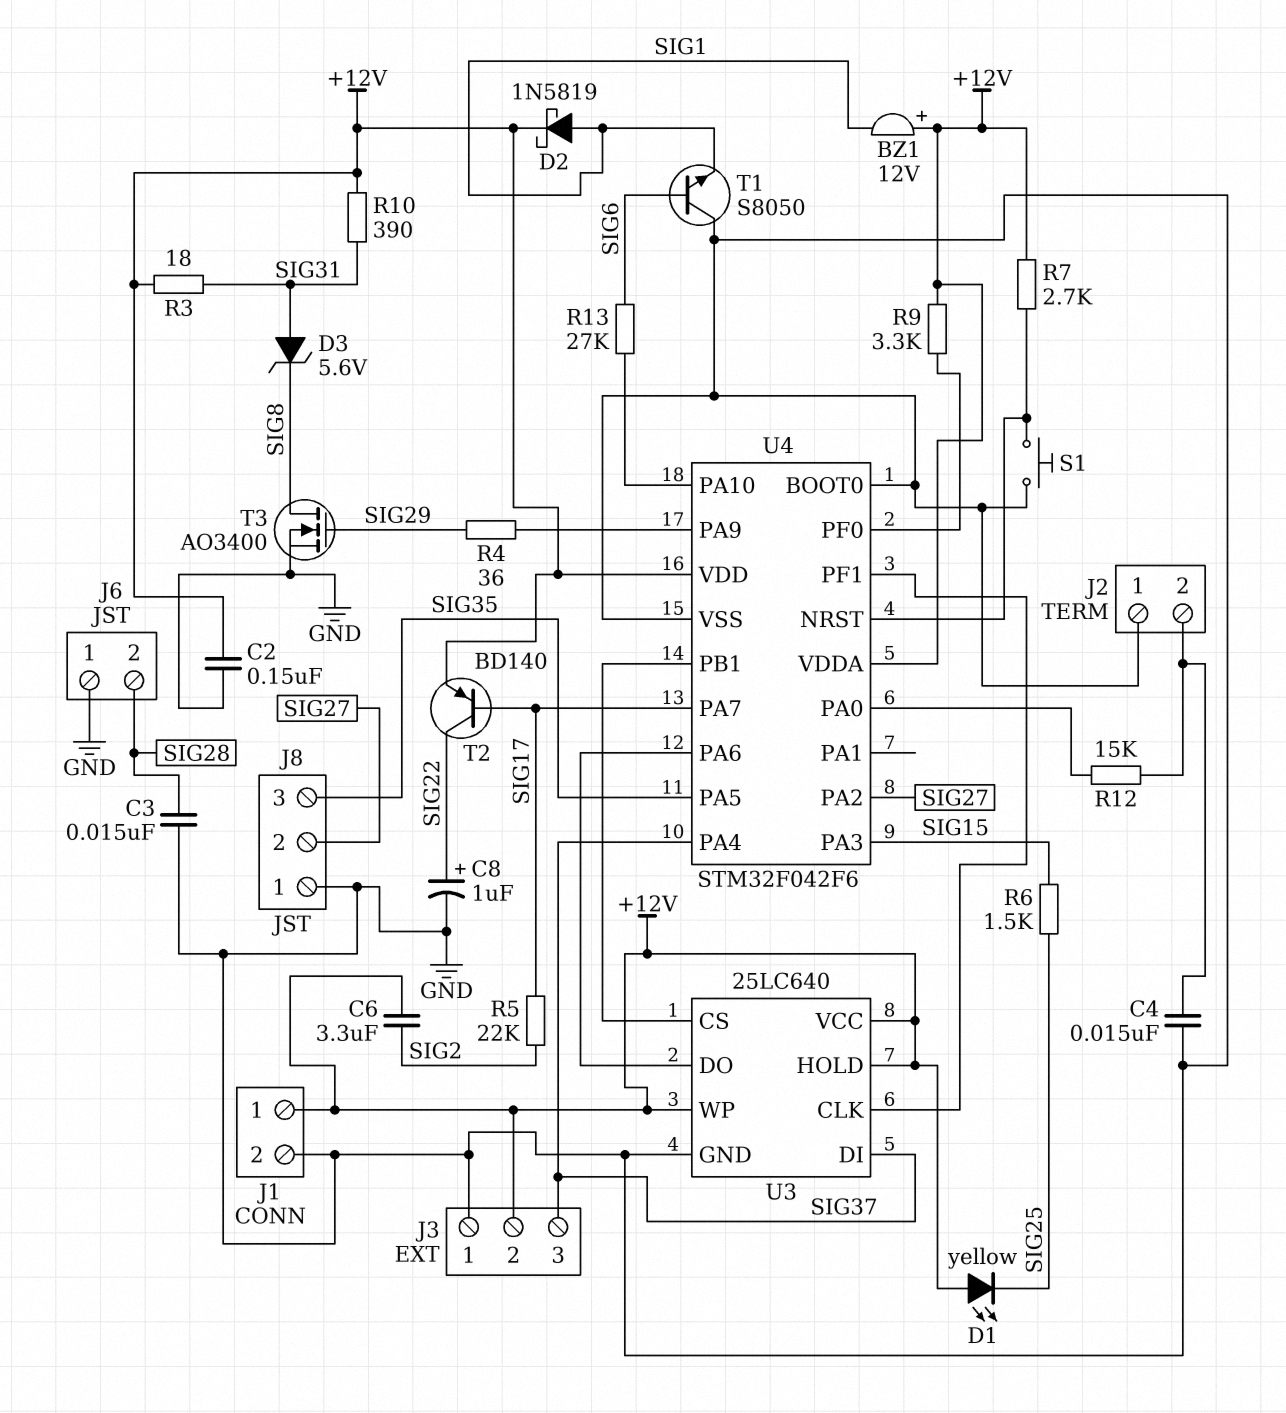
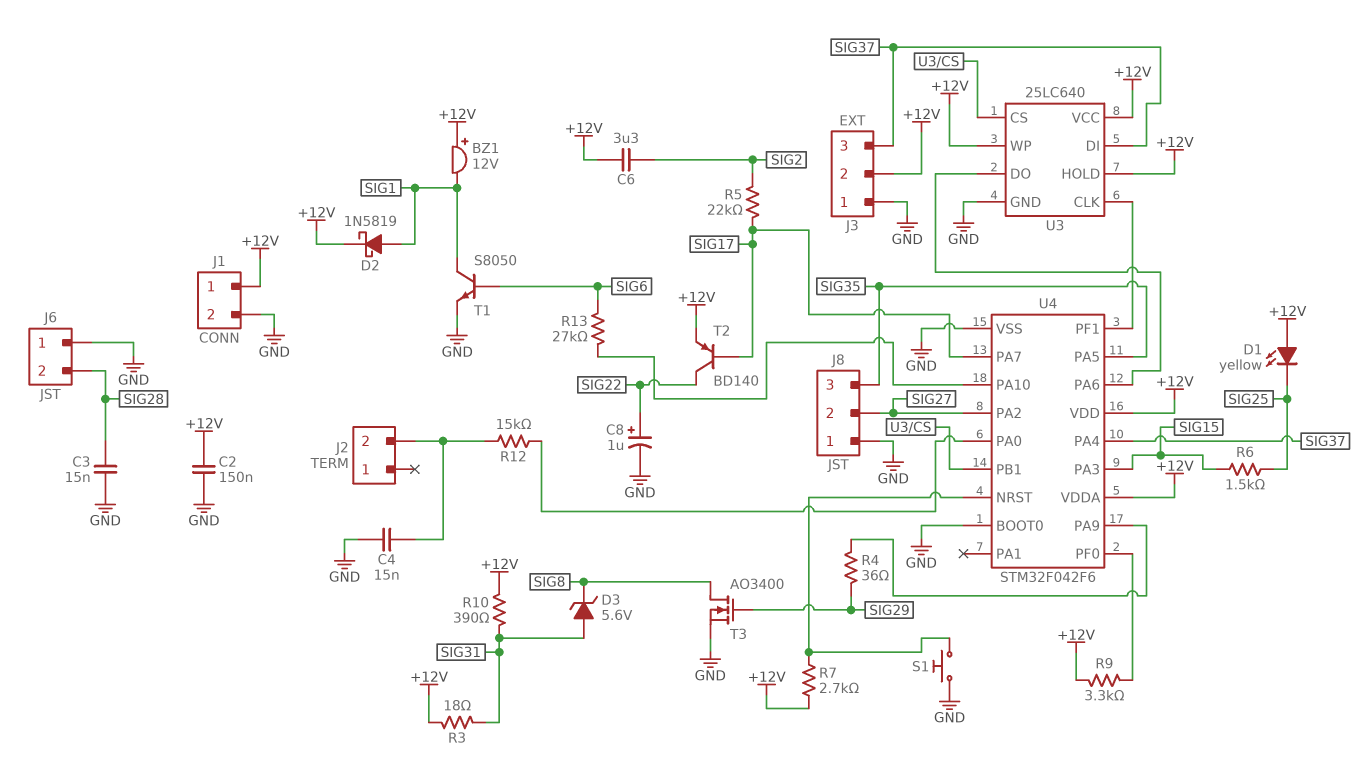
J2 pin 1: GND -> none
T1: NPN S8050 (B SIG6, C GND, E SIG1) -> NPN S8050 (B SIG6, C SIG1, E GND)

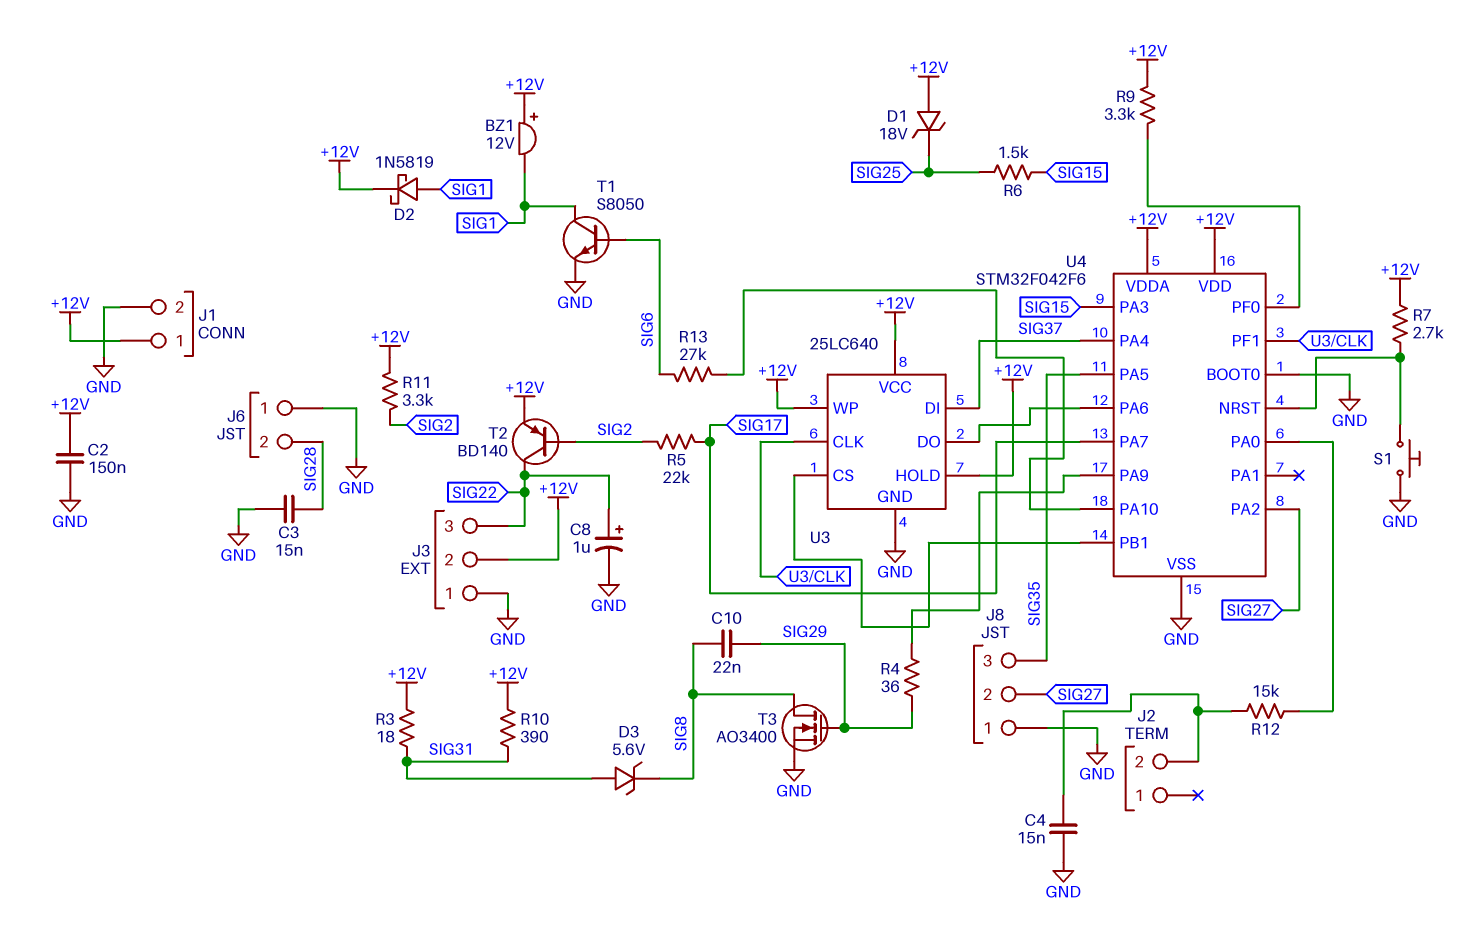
C6: 3.3uF (+12V, SIG2) -> none
C10: none -> 22nF (SIG8, SIG29)
D1: LED yellow (A +12V, K SIG25) -> zener 18V (A +12V, K SIG25)
J3 pin 3: SIG37 -> SIG22
R11: none -> 3.3k (+12V, SIG2)
T2: PNP BD140 (B SIG17, C SIG22, E +12V) -> PNP BD140 (B SIG2, C SIG22, E +12V)

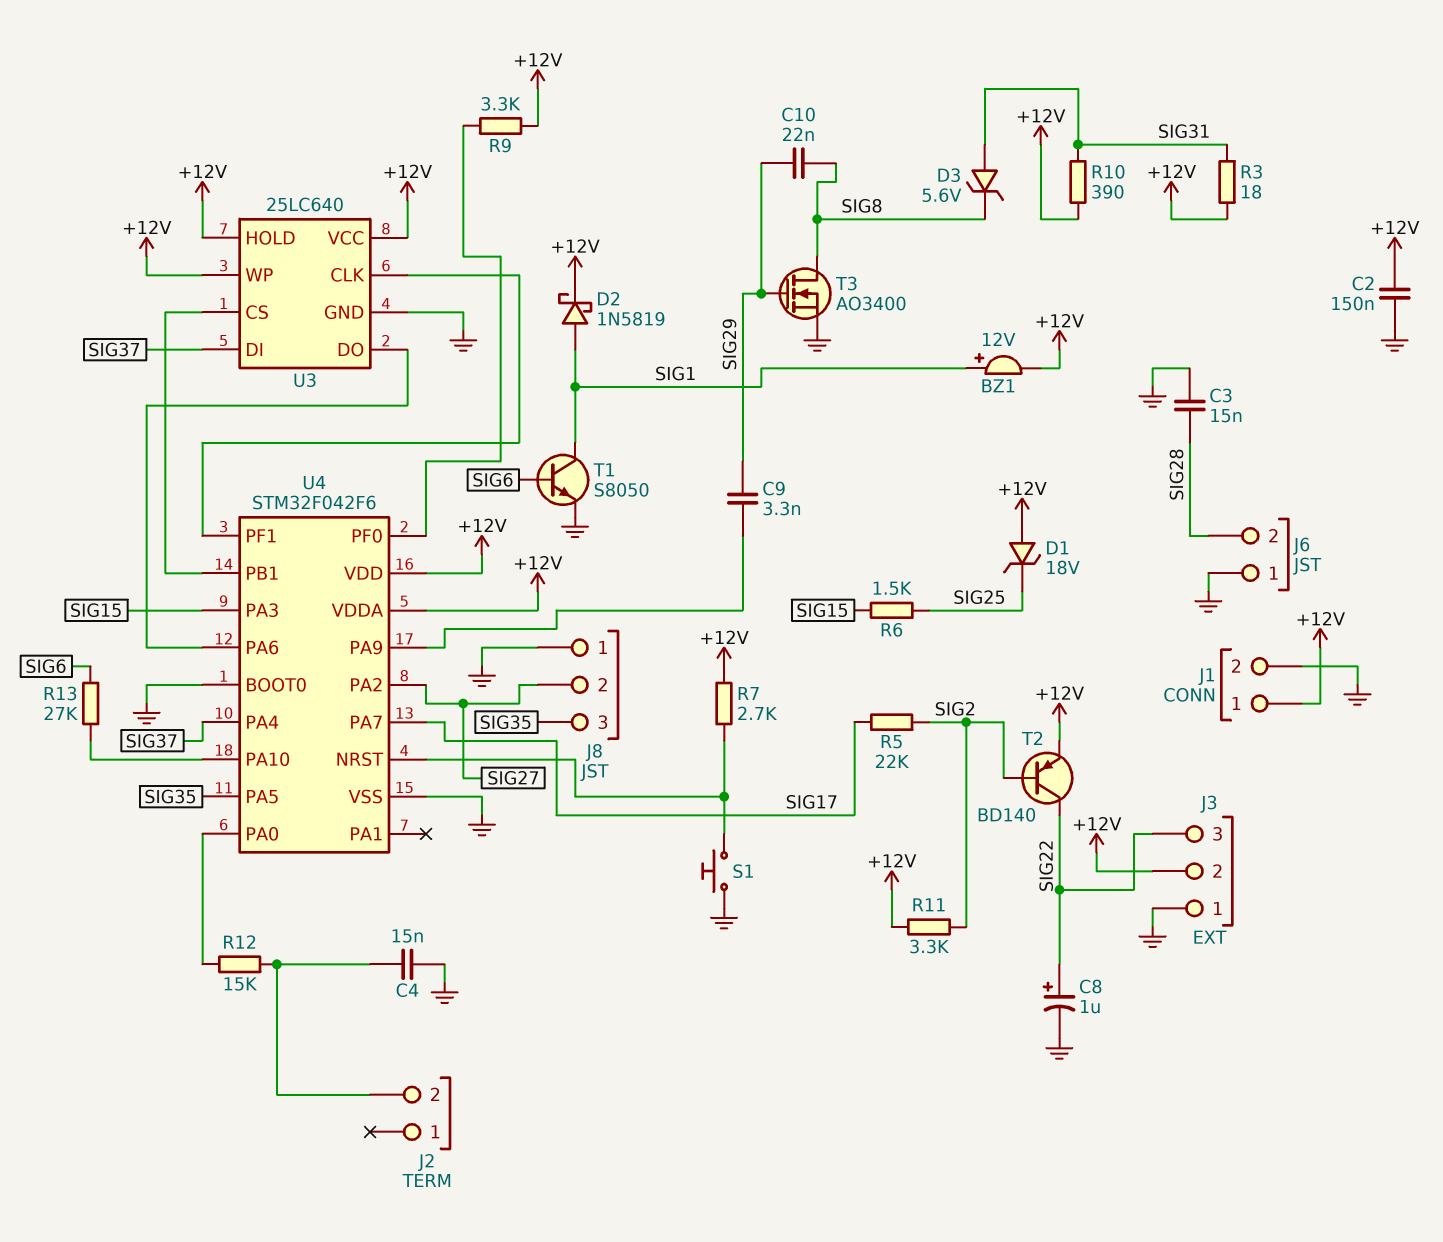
BZ1: buzzer 12V (plus +12V, minus SIG1) -> buzzer 12V (plus SIG1, minus +12V)
C9: none -> 3.3nF (SIG29, U4/PA9)
R4: 36 (SIG29, U4/PA9) -> none

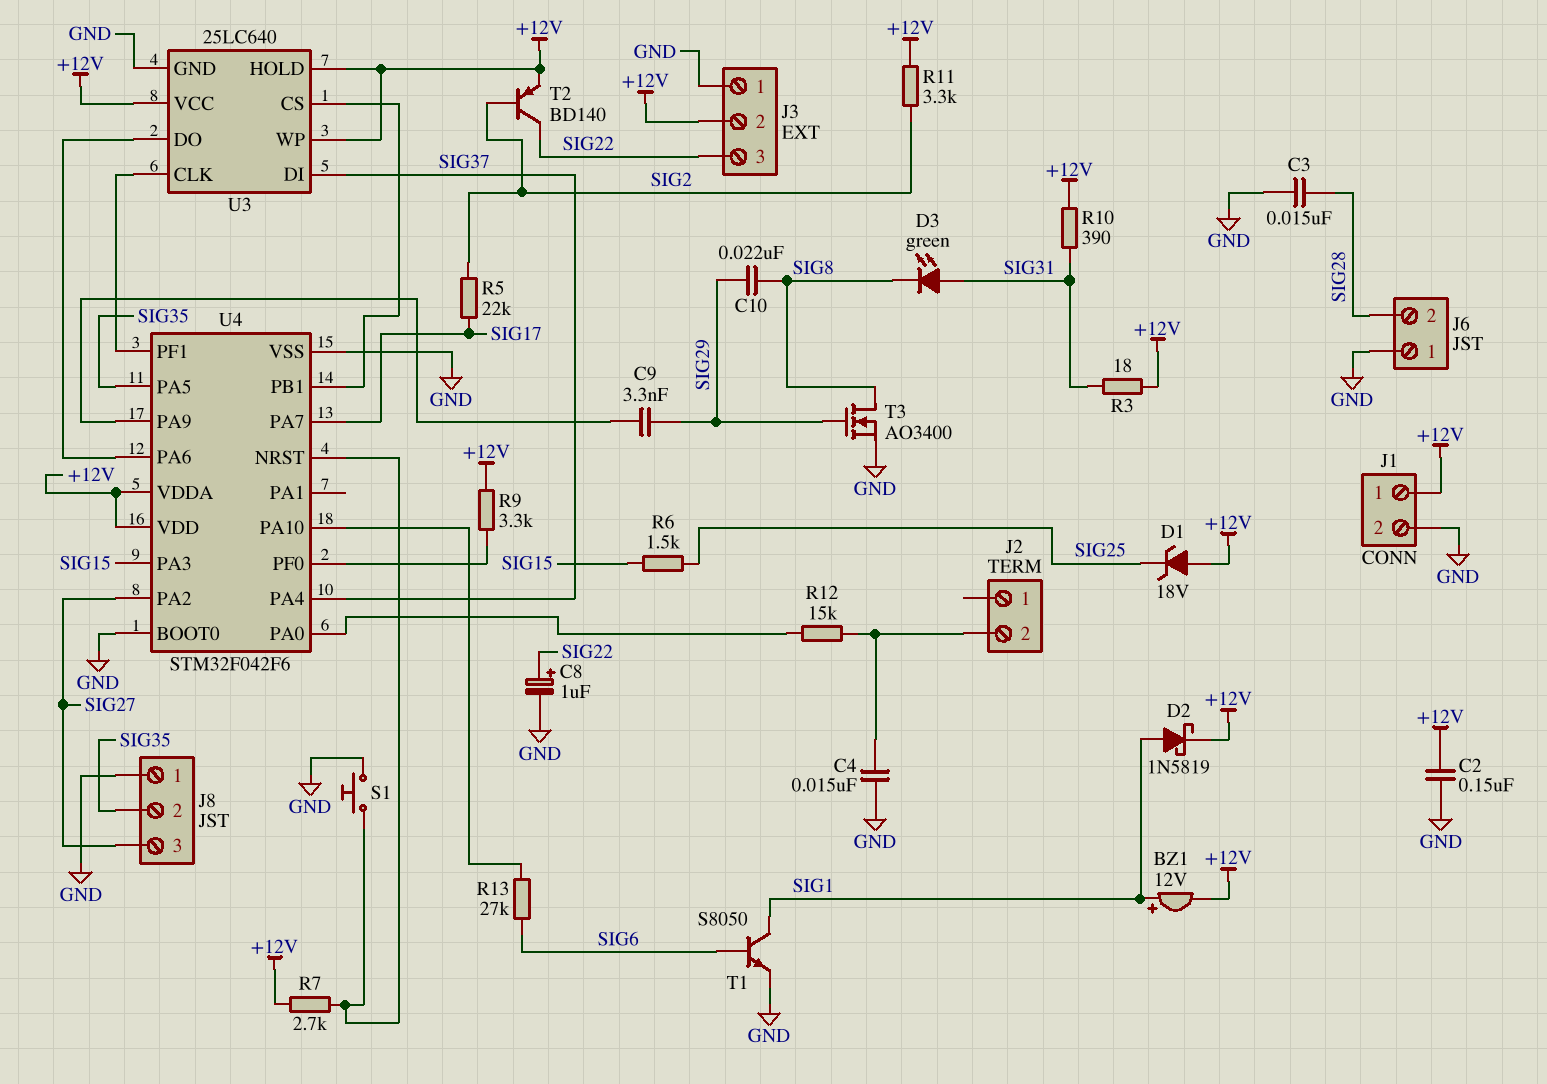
D3: zener 5.6V (A SIG31, K SIG8) -> LED green (A SIG31, K SIG8)
J8 pin 2: SIG27 -> SIG35
J8 pin 3: SIG35 -> SIG27

